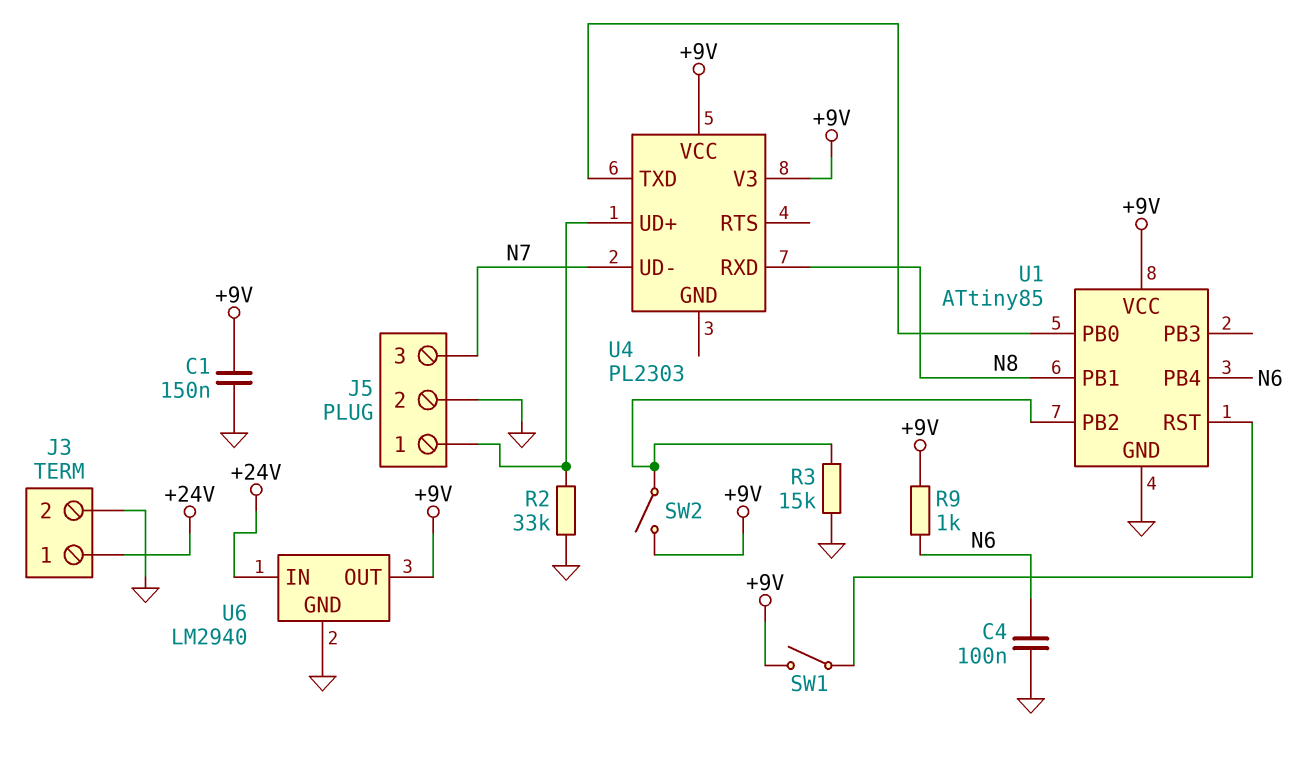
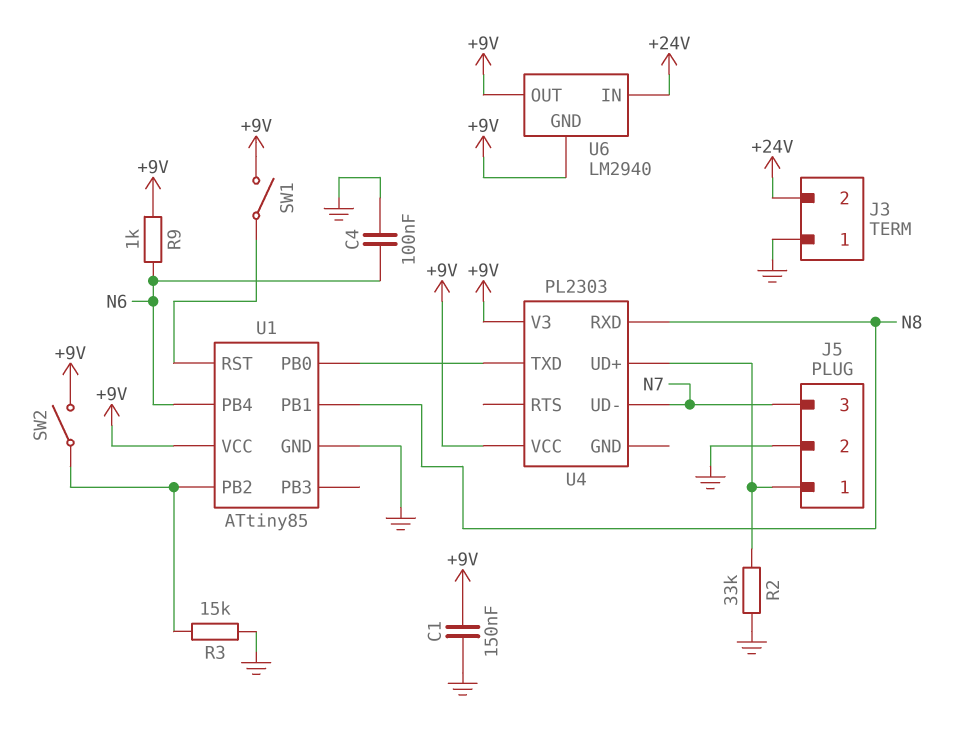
J3 pin 1: +24V -> GND
J3 pin 2: GND -> +24V
U6 pin GND: GND -> +9V

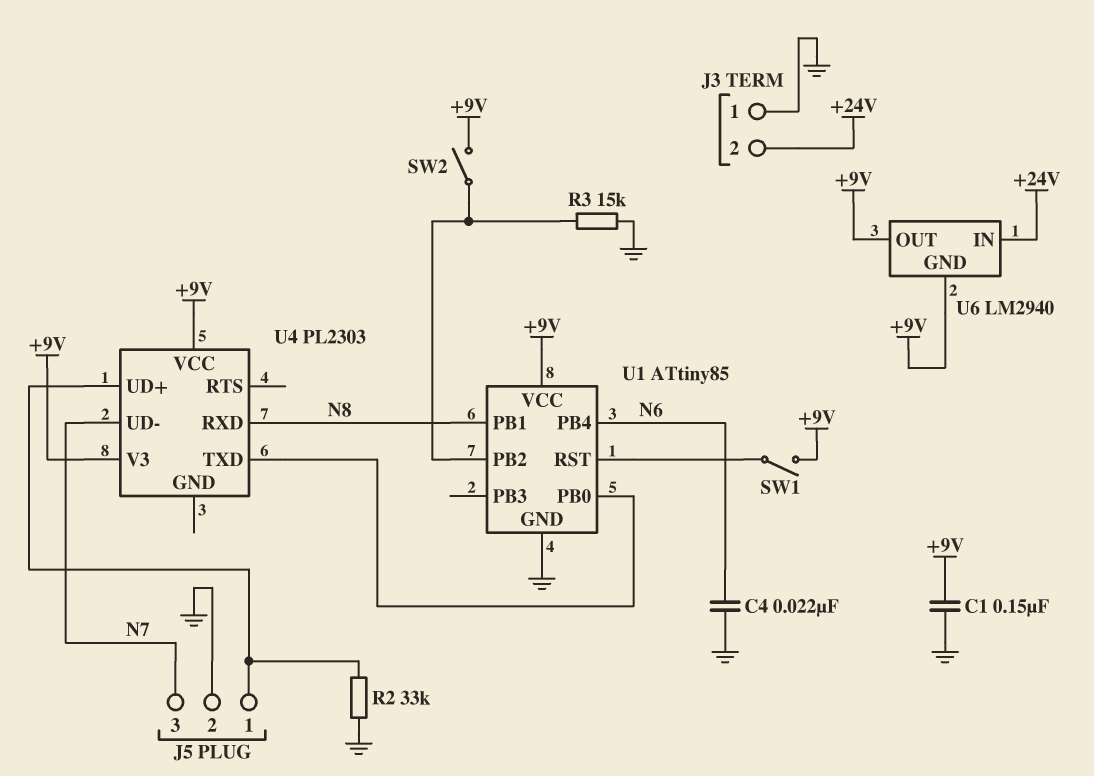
C4: 100nF (GND, N6) -> 22nF (GND, N6)
R9: 1k (+9V, N6) -> none

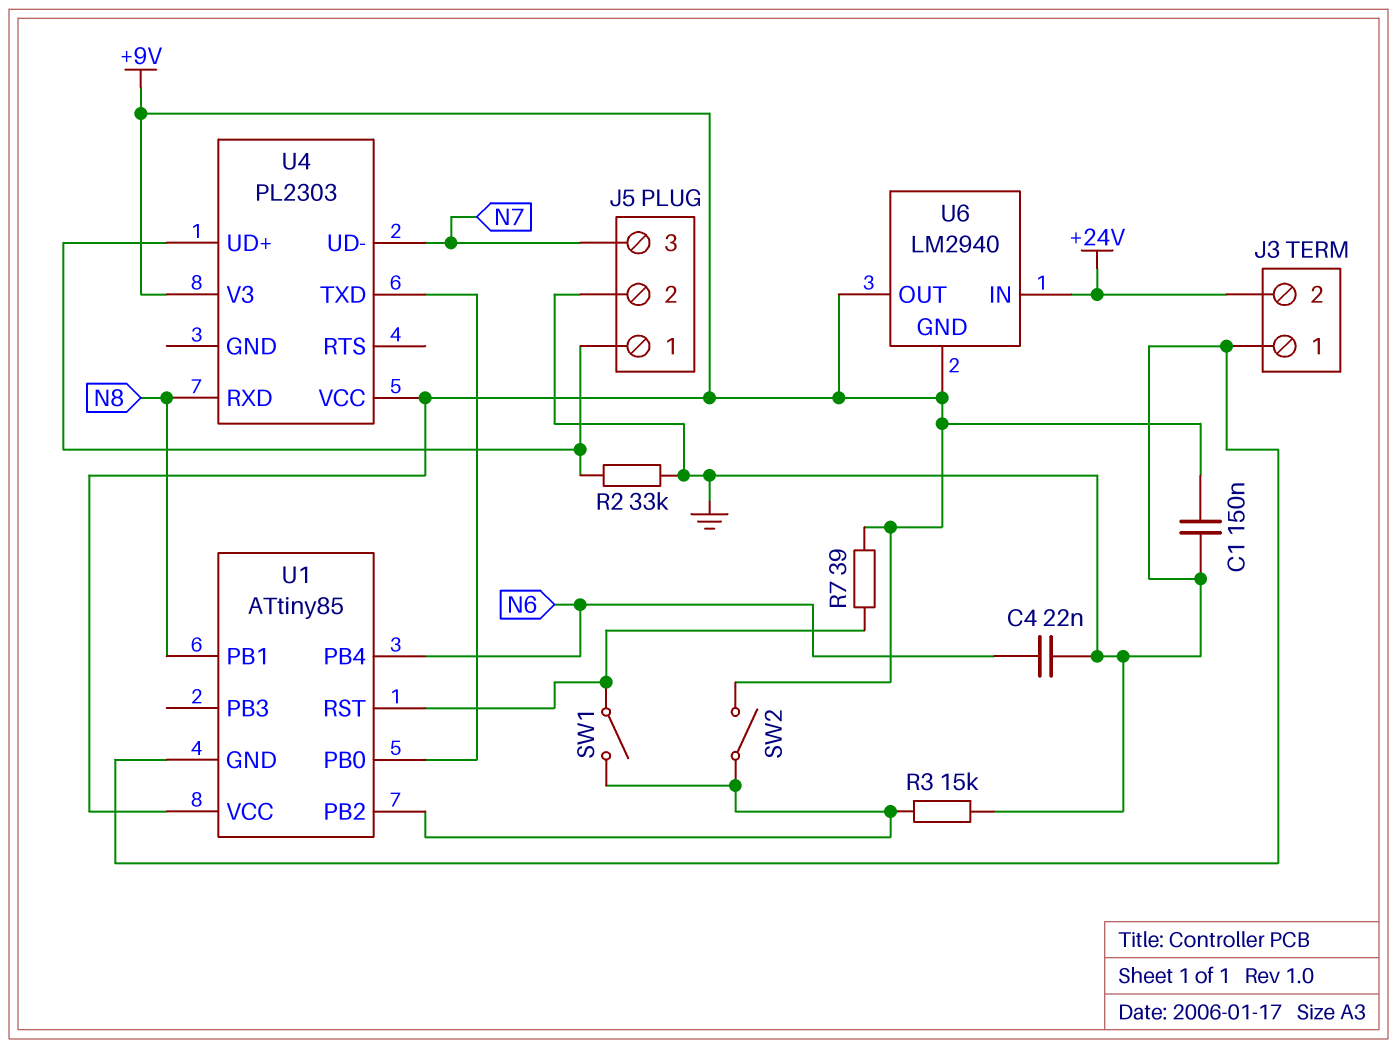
R7: none -> 39 (+9V, U1/RST)
SW1: switch (+9V, U1/RST) -> switch (U1/PB2, U1/RST)

